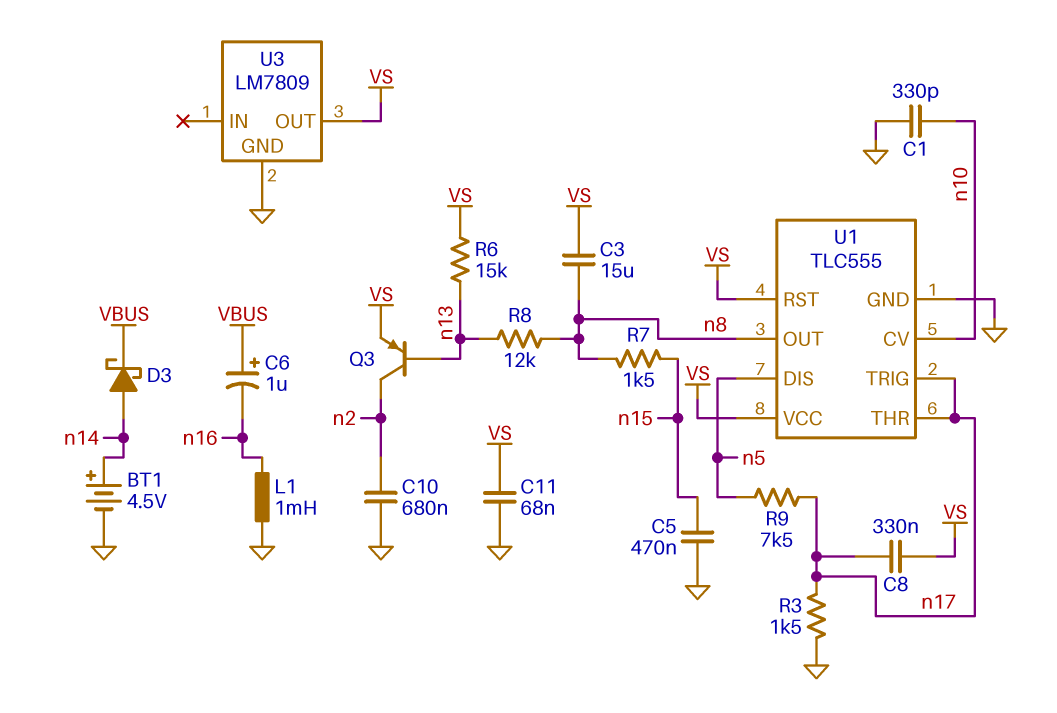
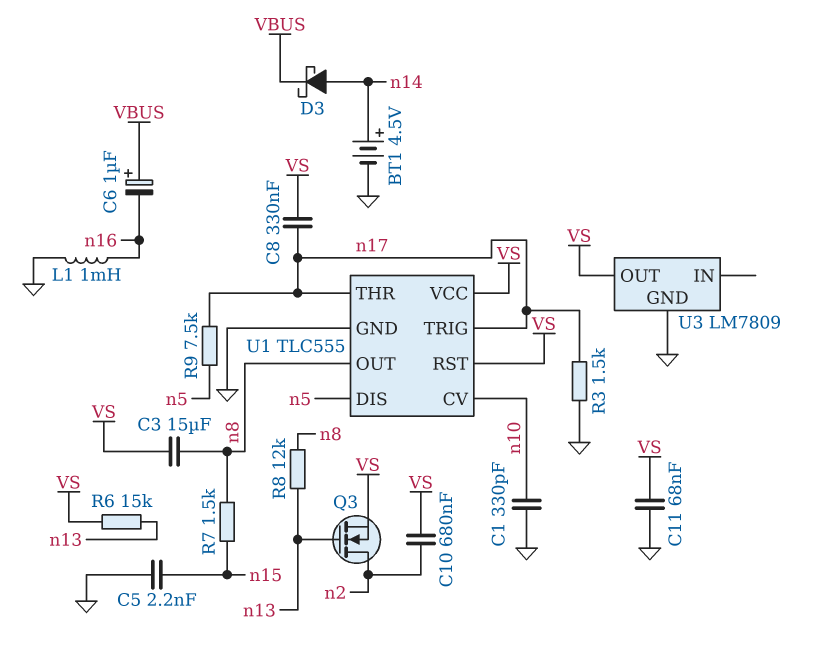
C5: 470nF (GND, n15) -> 2.2nF (GND, n15)
C10: 680nF (GND, n2) -> 680nF (VS, n2)
Q3: PNP (B n13, C n2, E VS) -> NMOS (G n13, D n2, S VS)

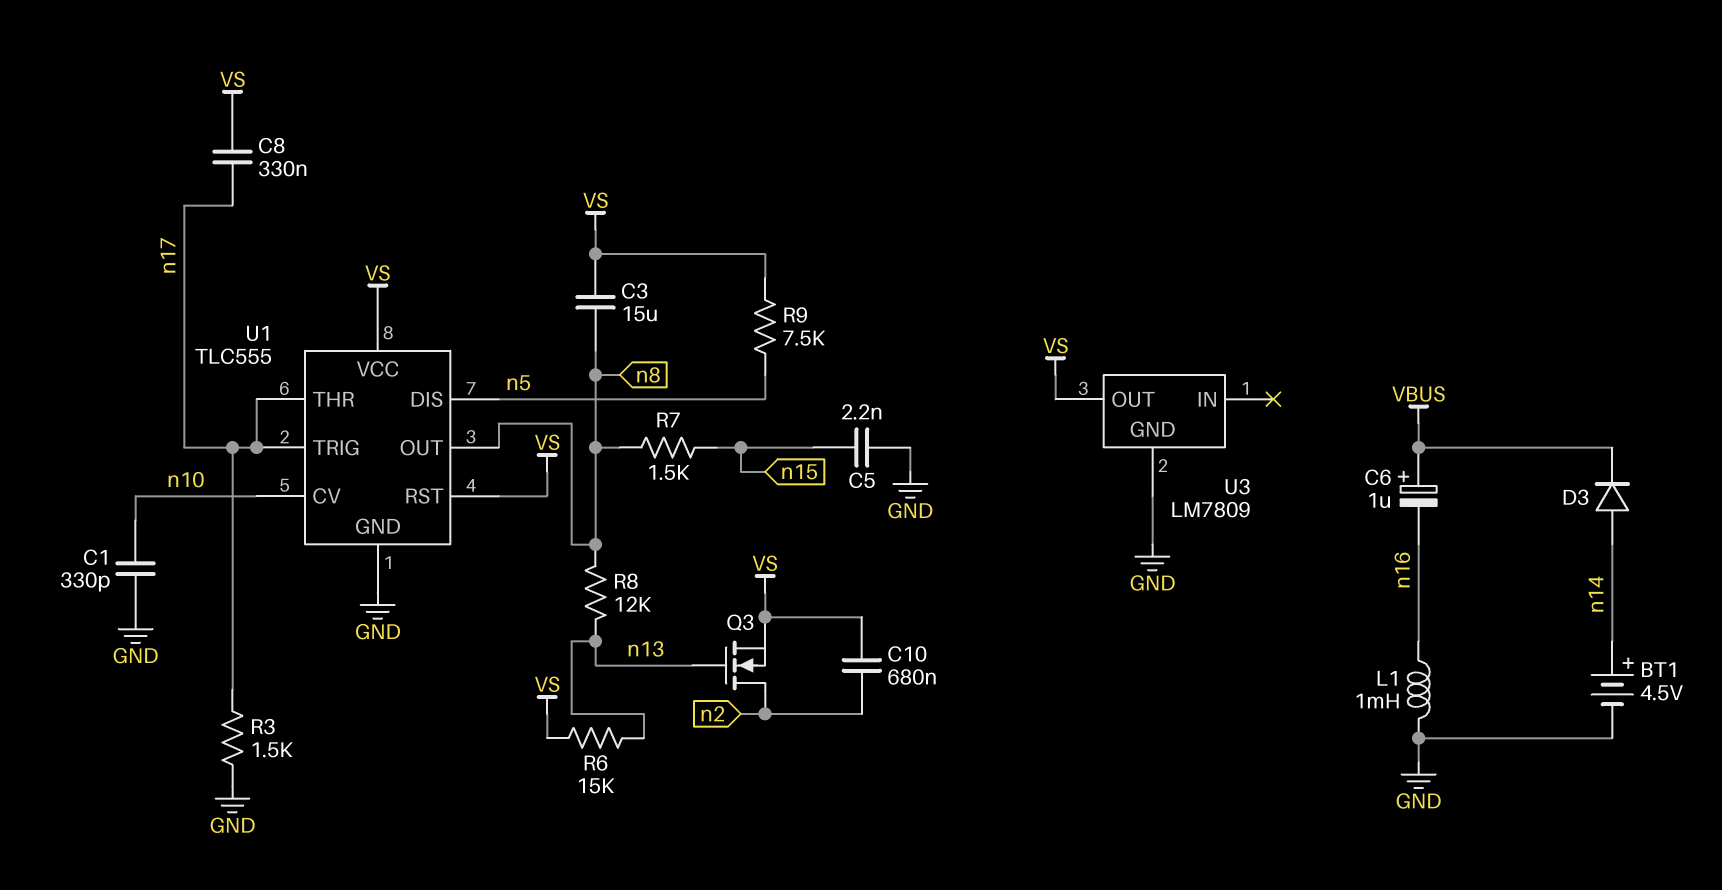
C11: 68nF (GND, VS) -> none
D3: schottky (A n14, K VBUS) -> diode (A n14, K VBUS)
R9: 7.5k (n5, n17) -> 7.5k (VS, n5)

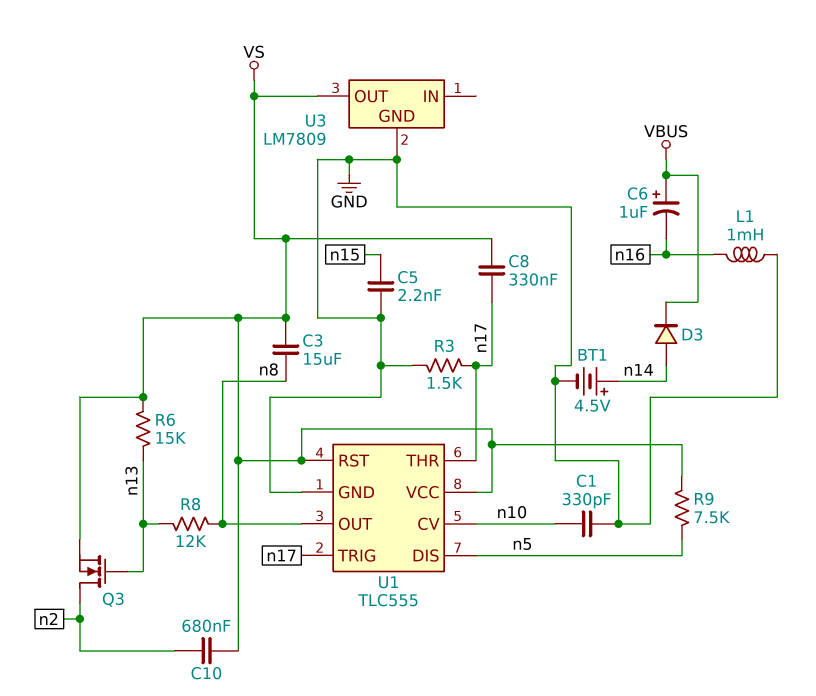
R7: 1.5k (n8, n15) -> none

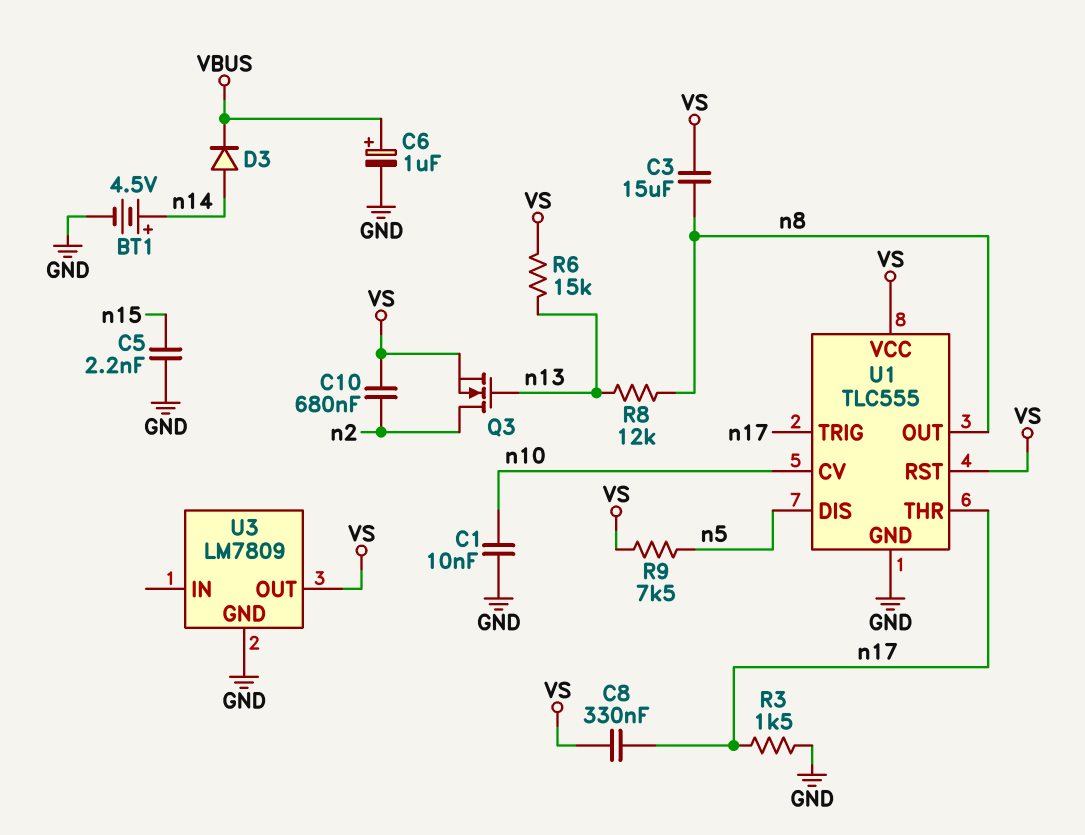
C1: 330pF (GND, n10) -> 10nF (GND, n10)
C6: 1uF (plus VBUS, minus n16) -> 1uF (plus VBUS, minus GND)
L1: 1mH (GND, n16) -> none

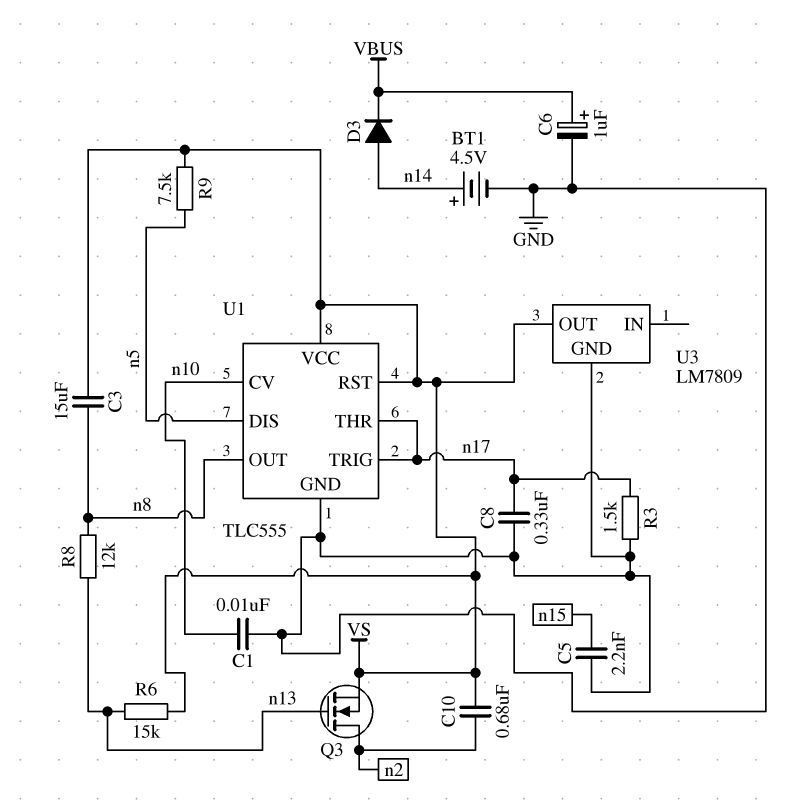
C8: 330nF (VS, n17) -> 330nF (GND, n17)

